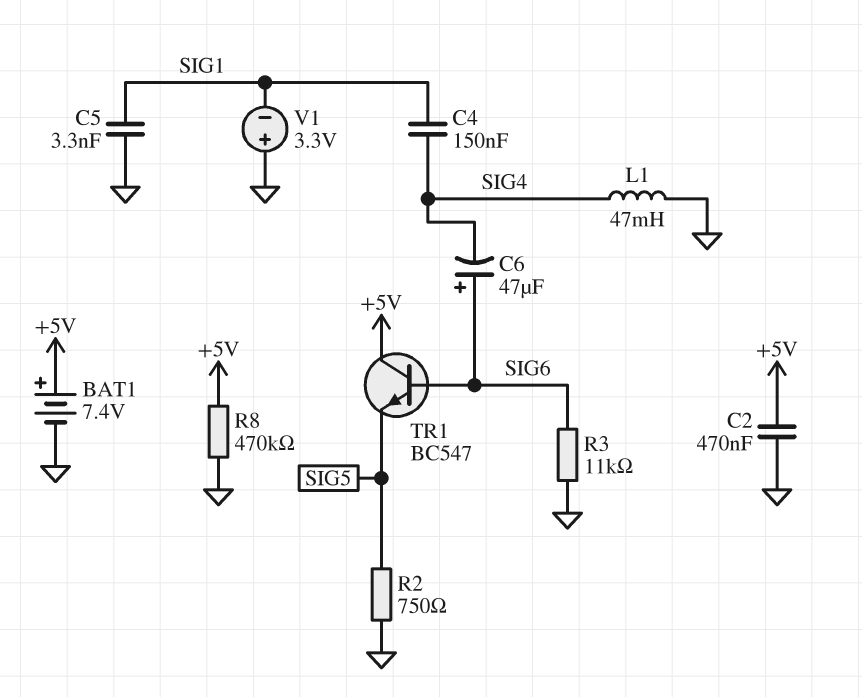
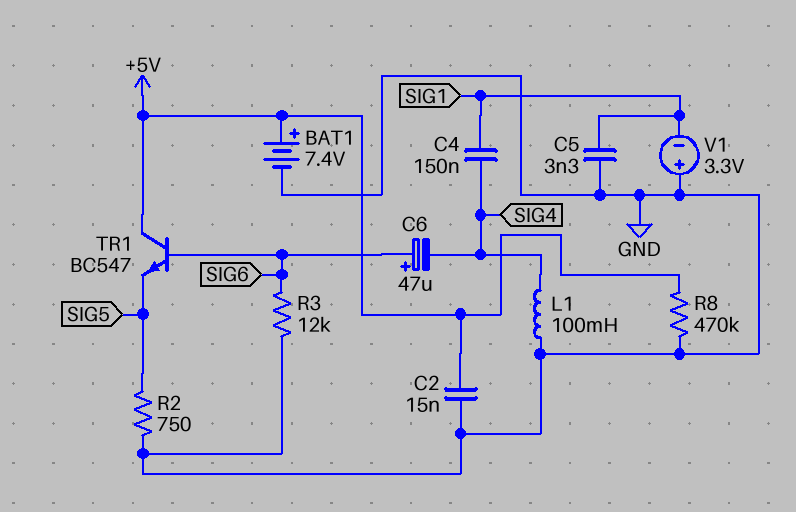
C2: 470nF (+5V, GND) -> 15nF (+5V, GND)
L1: 47mH (GND, SIG4) -> 100mH (GND, SIG4)
R3: 11k (GND, SIG6) -> 12k (GND, SIG6)

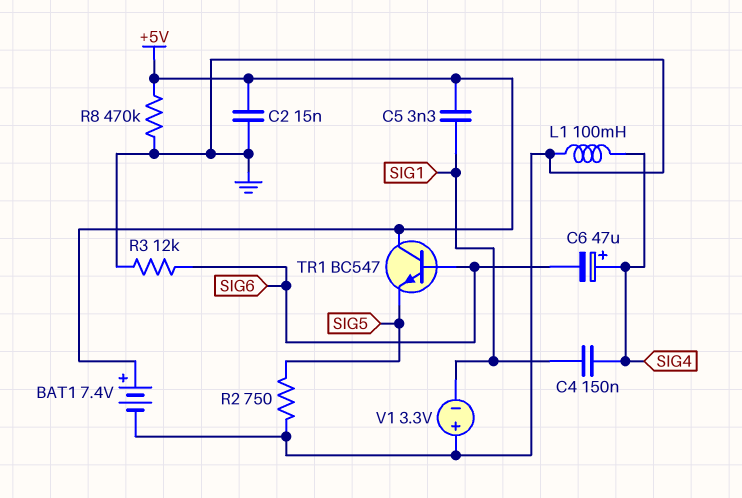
C5: 3.3nF (GND, SIG1) -> 3.3nF (+5V, SIG1)
C6: 47uF (plus SIG6, minus SIG4) -> 47uF (plus SIG4, minus SIG6)

